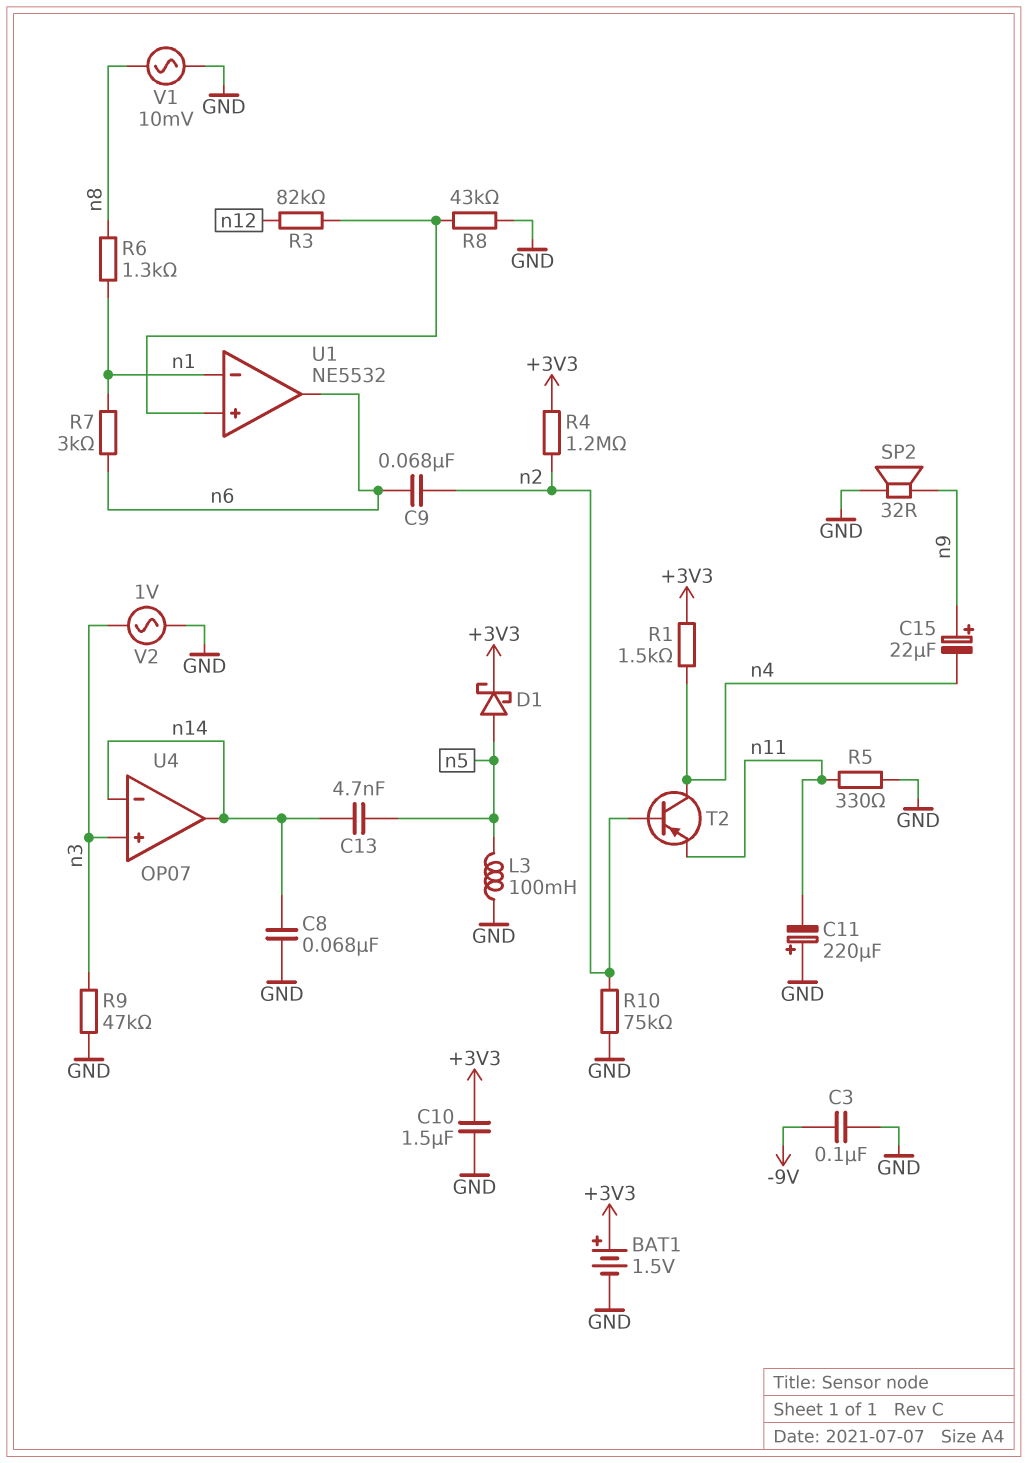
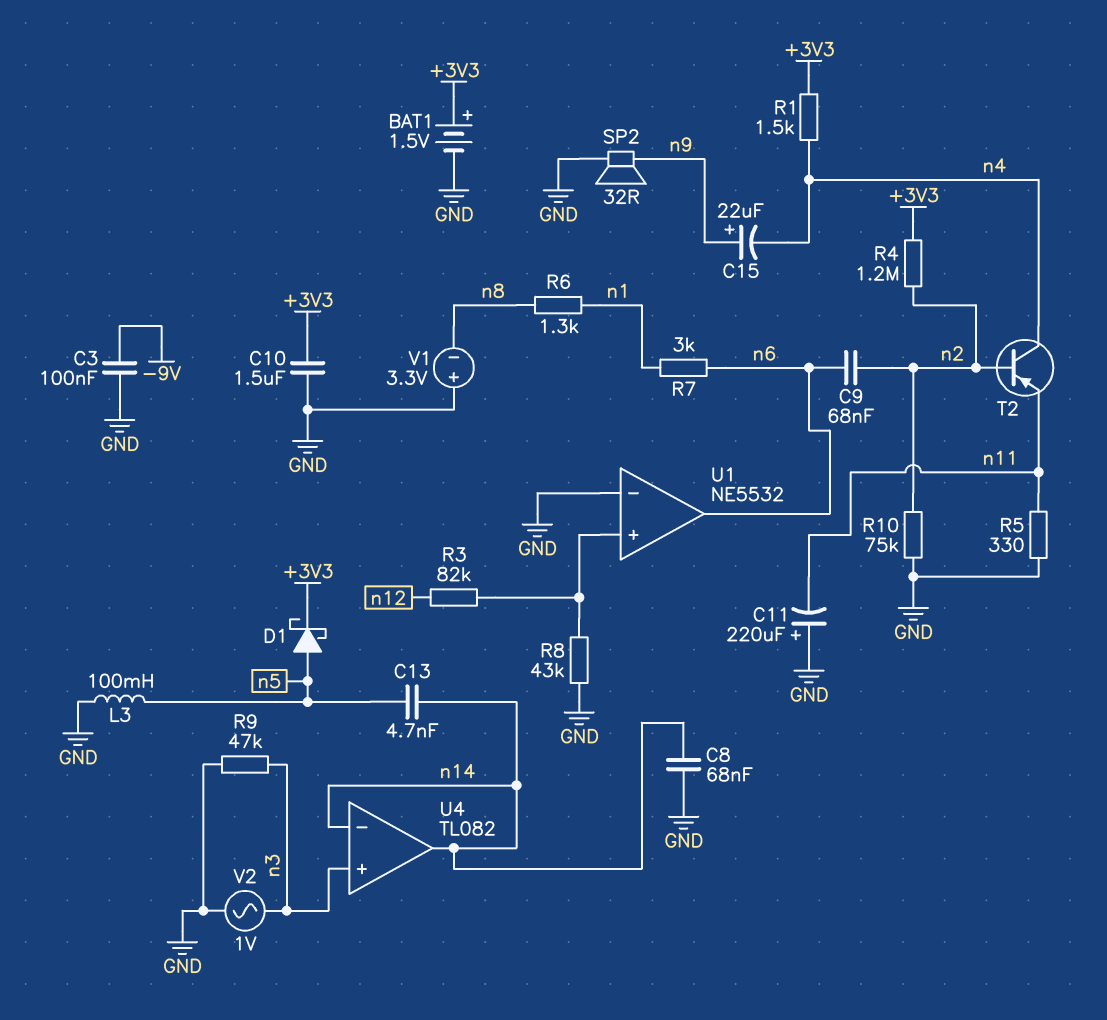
U1 pin in-: n1 -> GND
U4: OP07 -> TL082
V1: AC 10mV (GND, n8) -> 3.3V (plus GND, minus n8)

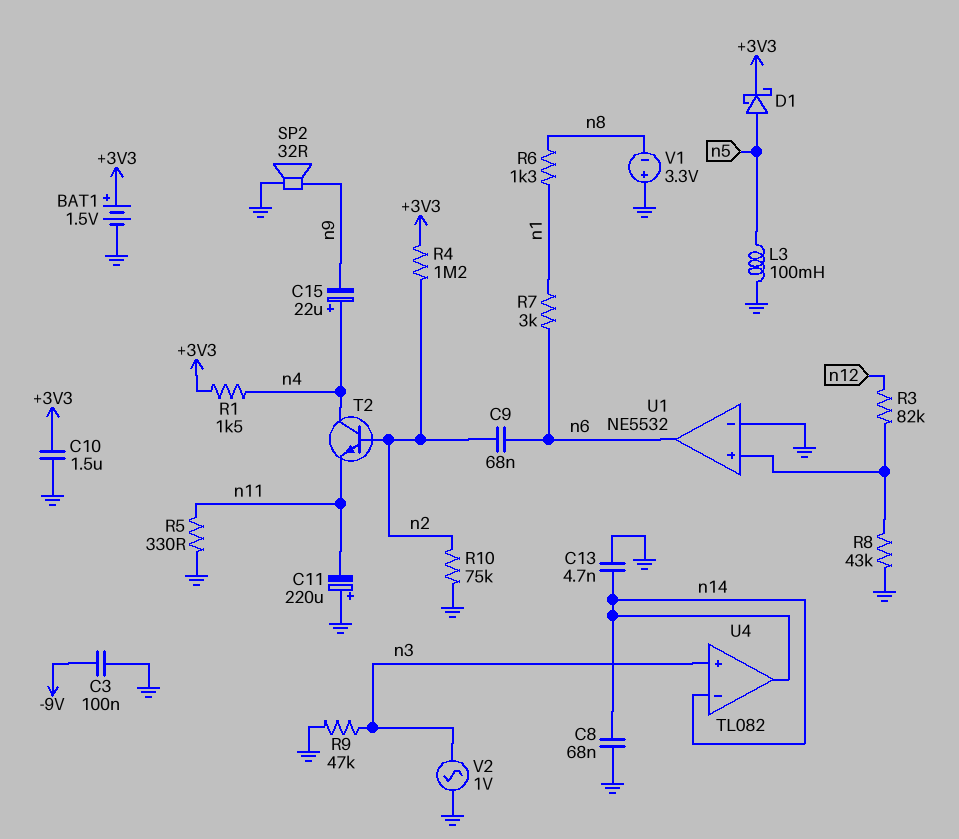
C13: 4.7nF (n5, n14) -> 4.7nF (GND, n14)
C15: 22uF (plus n9, minus n4) -> 22uF (plus n4, minus n9)
T2: PNP (B n2, C n4, E n11) -> NPN (B n2, C n4, E n11)

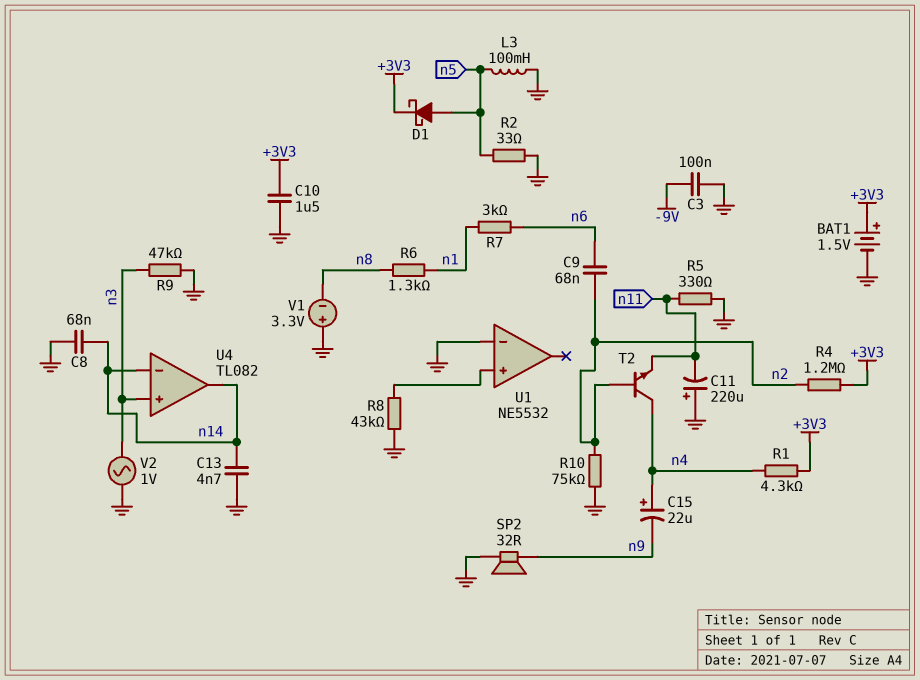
R1: 1.5k (+3V3, n4) -> 4.3k (+3V3, n4)
R2: none -> 33 (GND, n5)
R3: 82k (U1/in+, n12) -> none
U1 pin out: n6 -> none

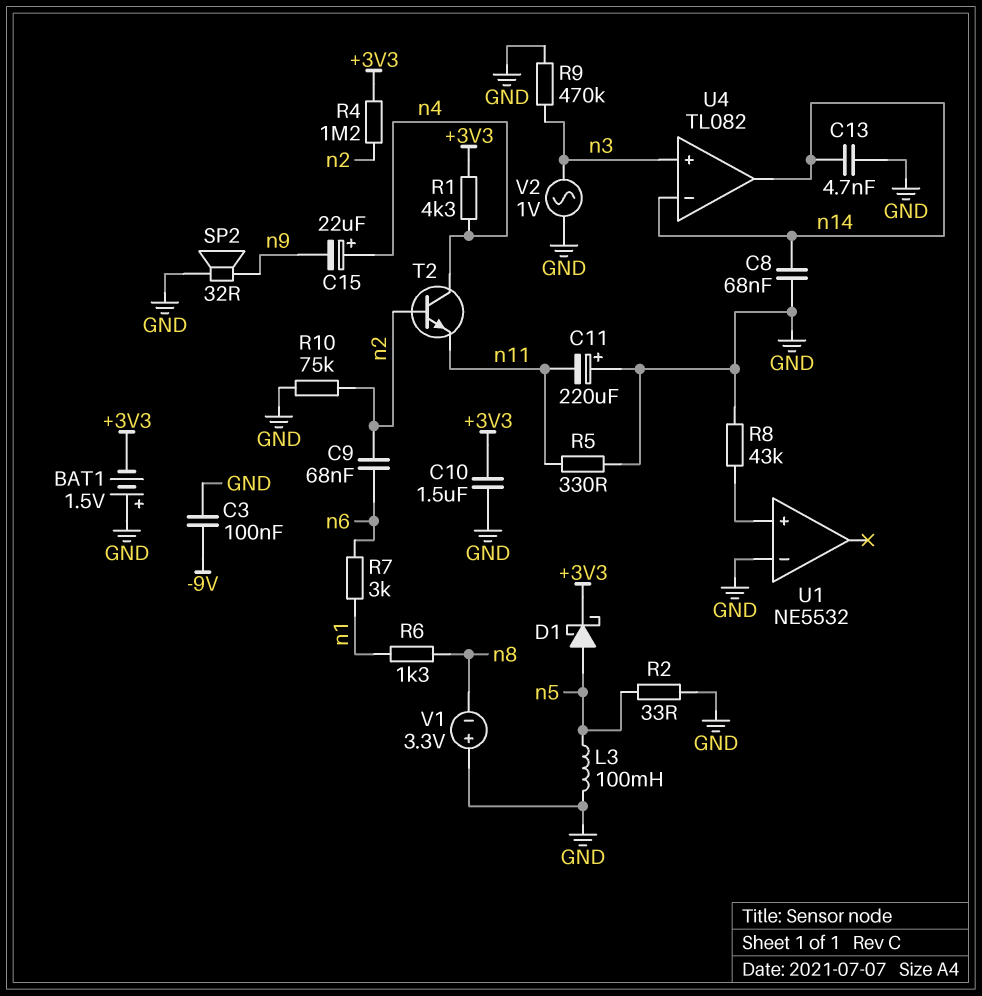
BAT1: 1.5V (plus +3V3, minus GND) -> 1.5V (plus GND, minus +3V3)
R9: 47k (GND, n3) -> 470k (GND, n3)

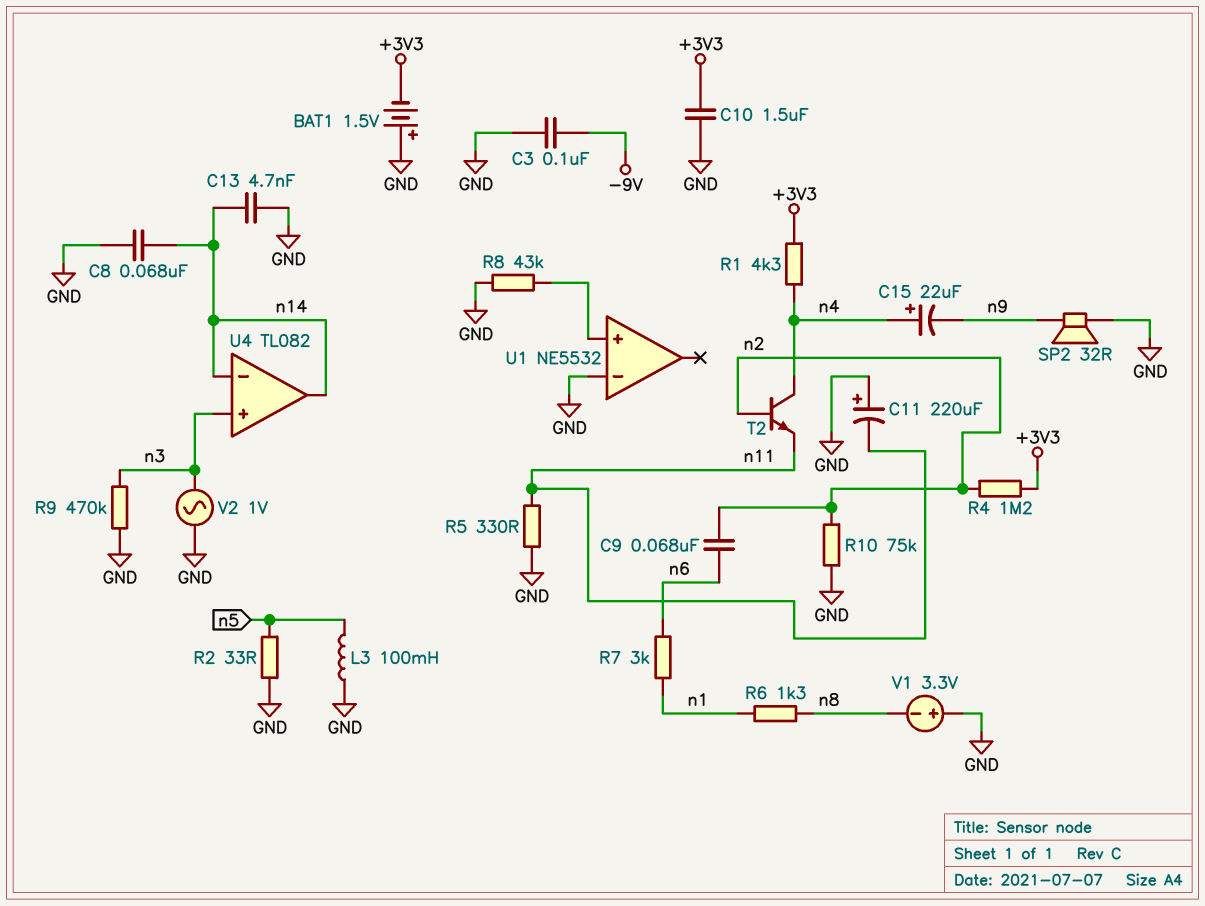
D1: schottky (A n5, K +3V3) -> none

